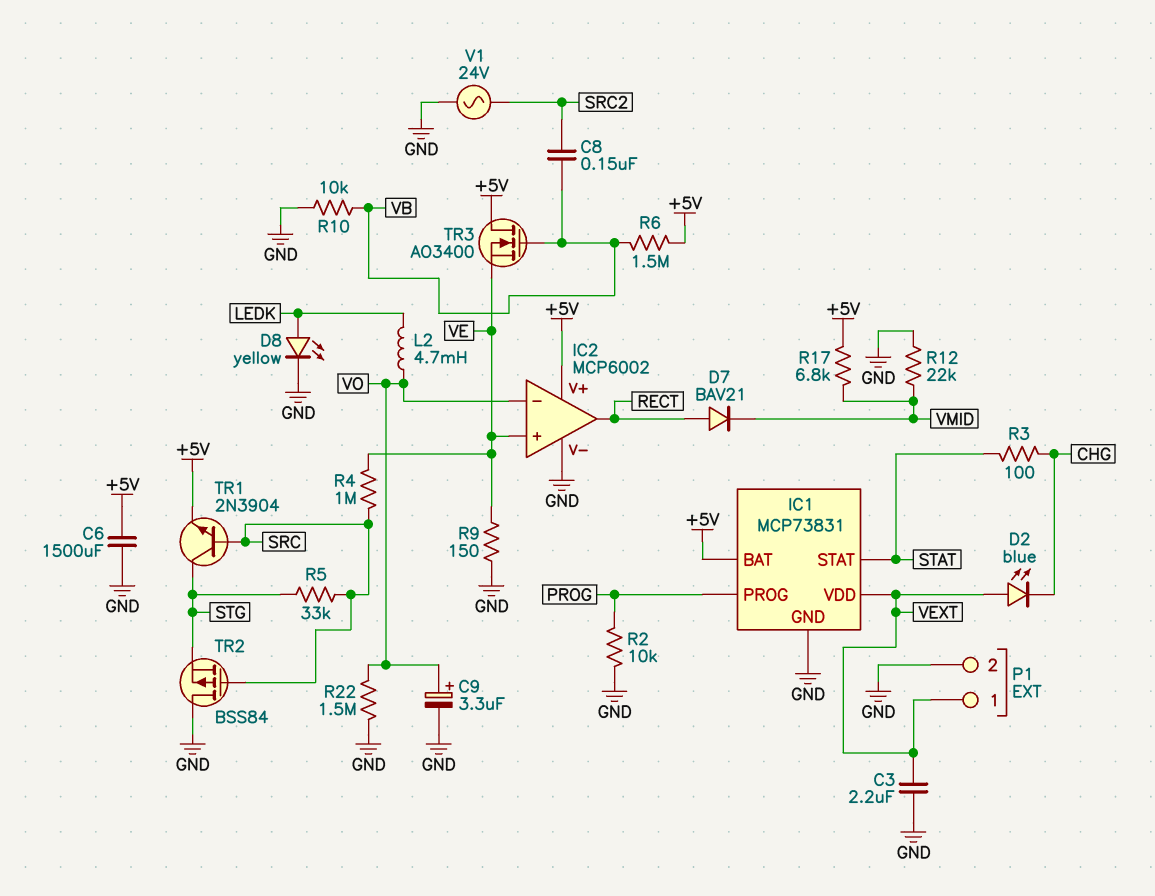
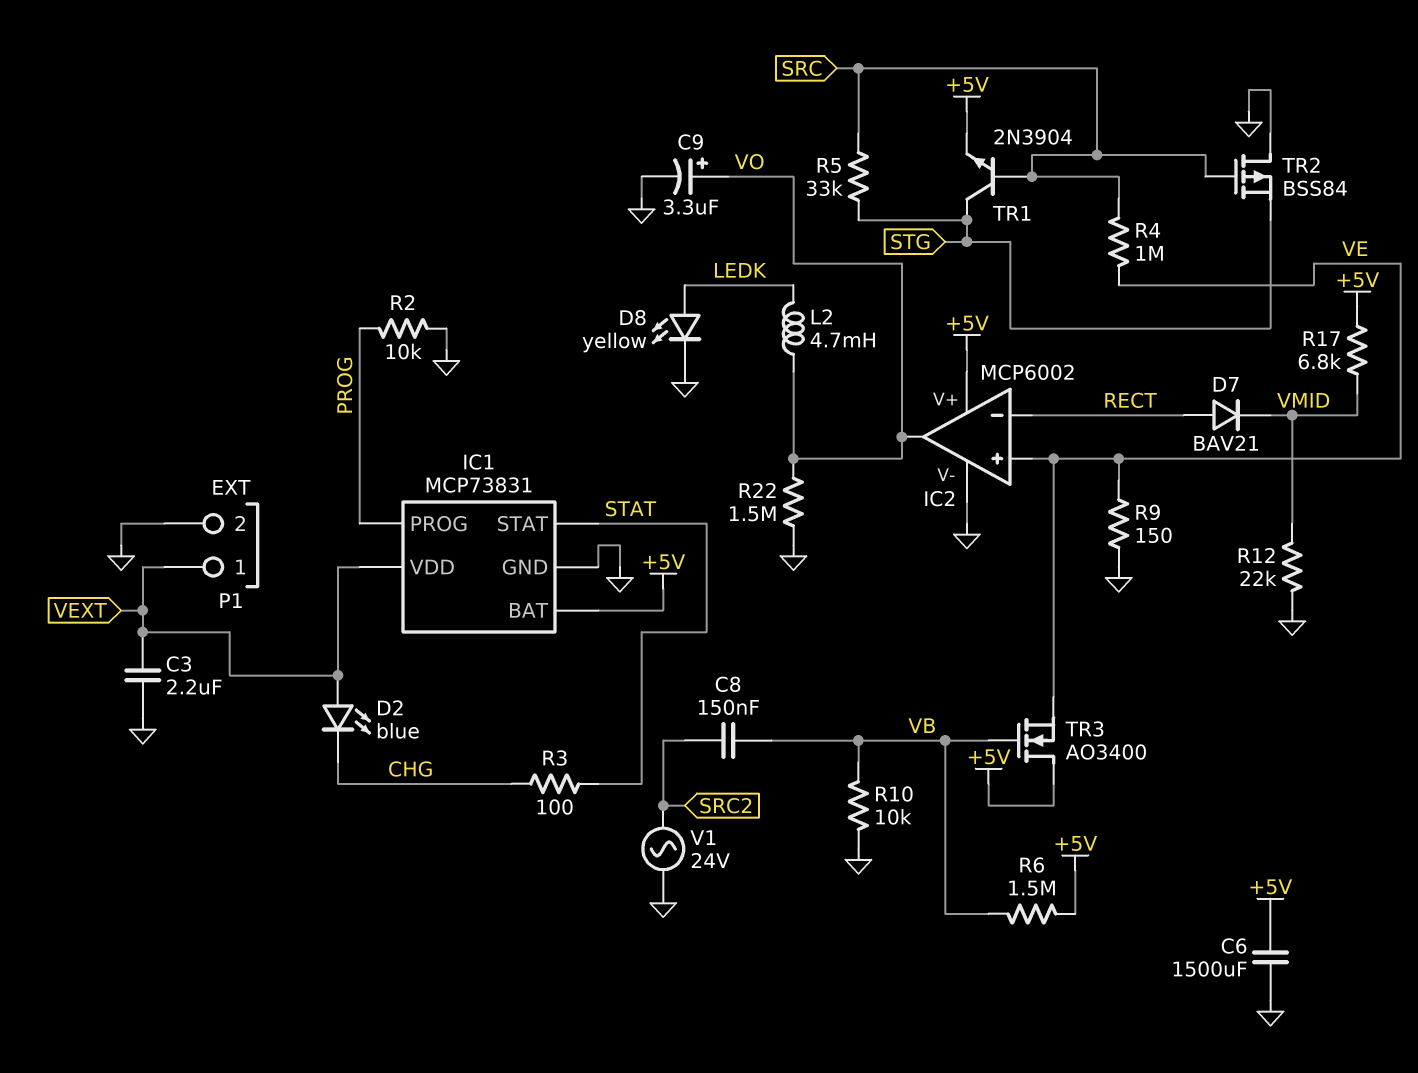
IC2 pin in-: VO -> RECT
IC2 pin out: RECT -> VO

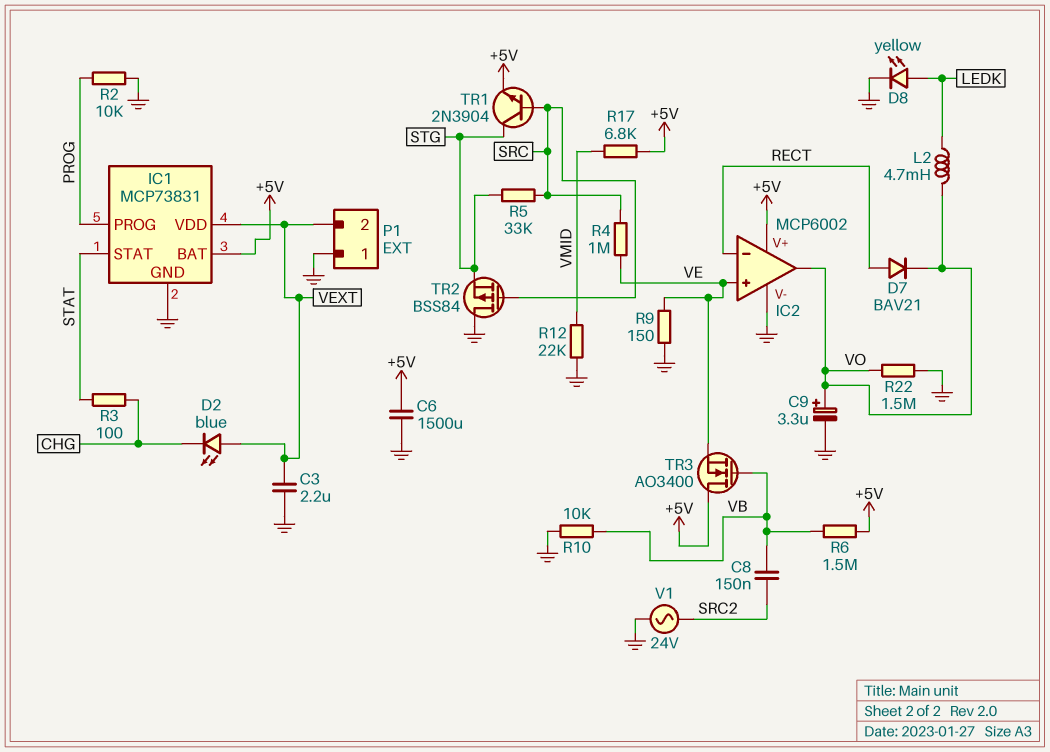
D7: diode BAV21 (A RECT, K VMID) -> diode BAV21 (A RECT, K VO)
P1 pin 1: VEXT -> GND
P1 pin 2: GND -> VEXT

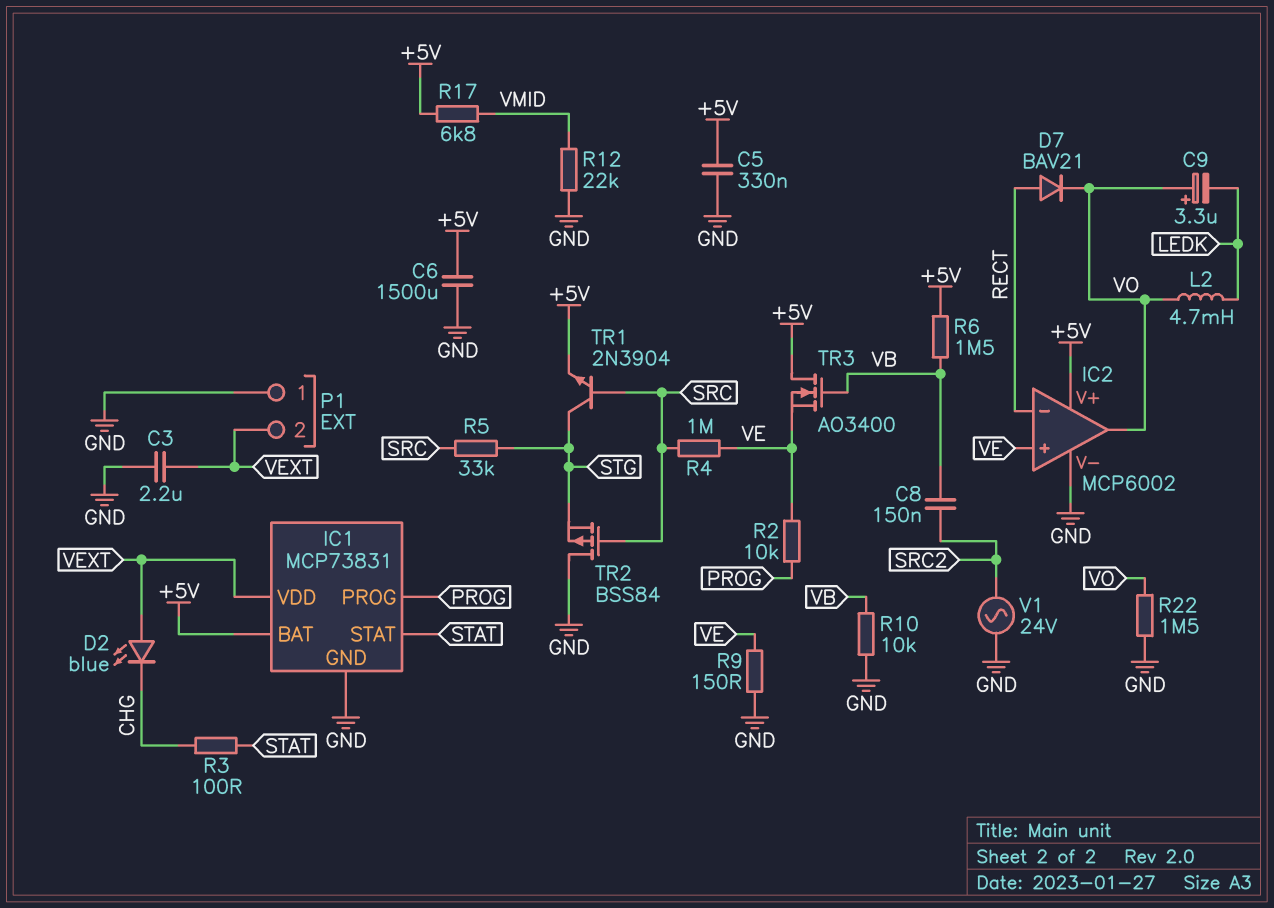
C5: none -> 330nF (+5V, GND)
C9: 3.3uF (plus VO, minus GND) -> 3.3uF (plus VO, minus LEDK)
D8: LED yellow (A LEDK, K GND) -> none
R2: 10k (GND, PROG) -> 10k (PROG, VE)

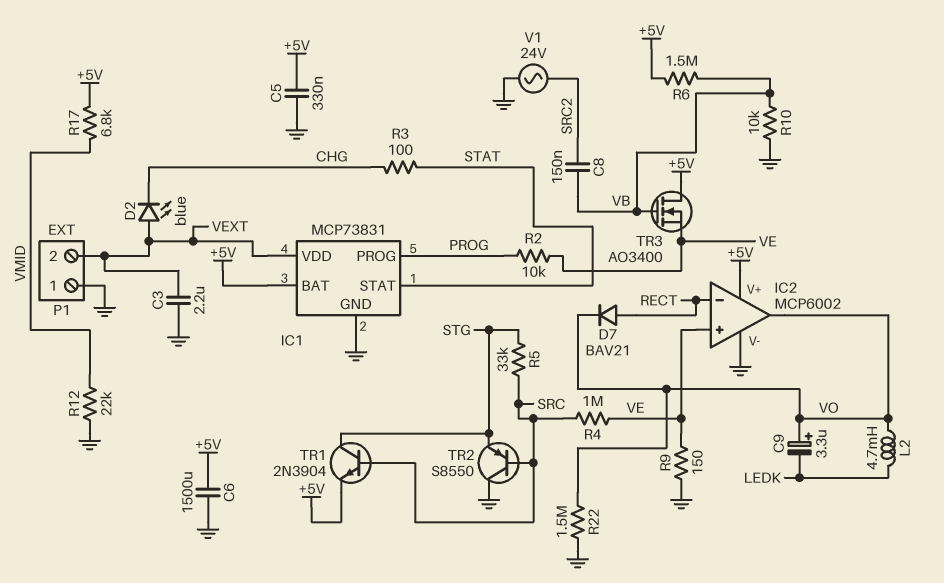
TR2: PMOS BSS84 (G SRC, D GND, S STG) -> PNP S8550 (B SRC, C GND, E STG)

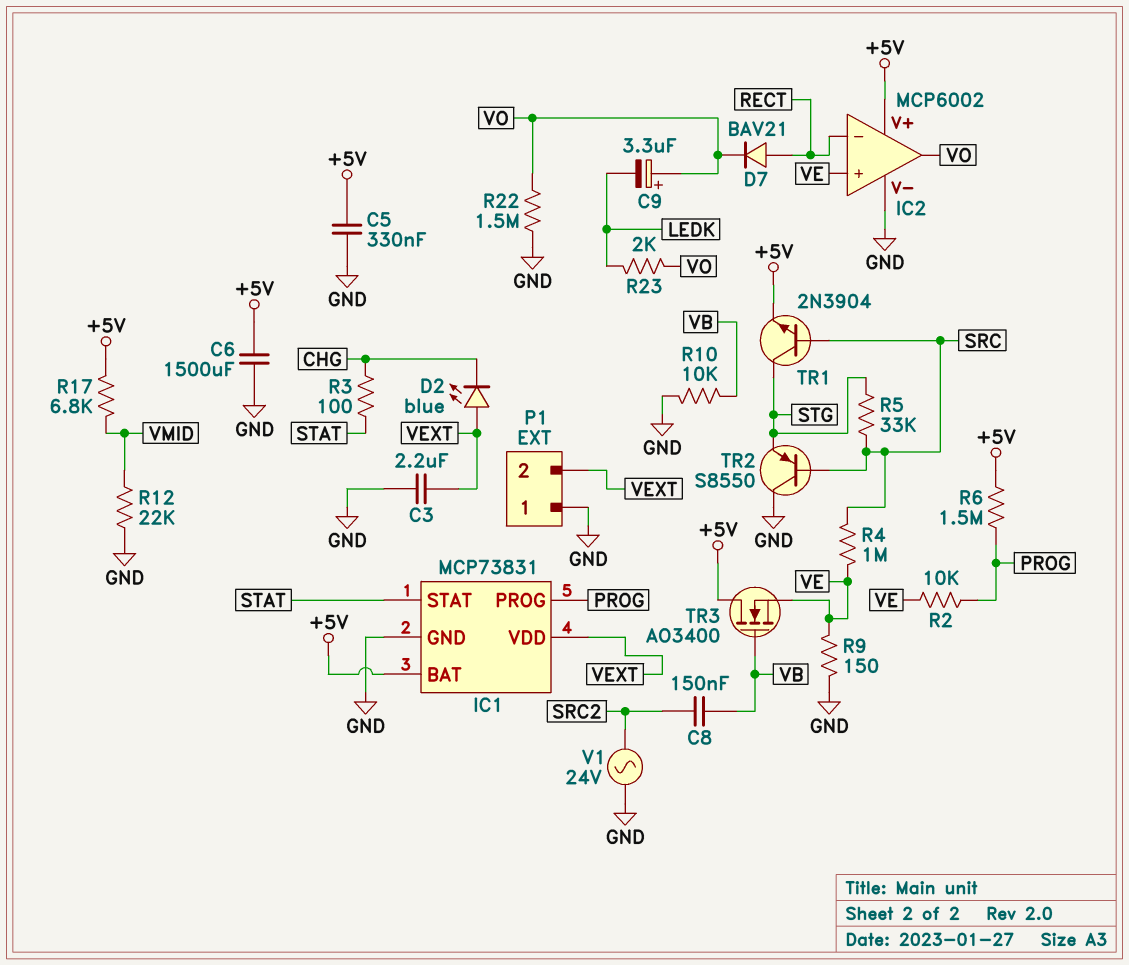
L2: 4.7mH (LEDK, VO) -> none
R6: 1.5M (+5V, VB) -> 1.5M (+5V, PROG)
R23: none -> 2k (LEDK, VO)

